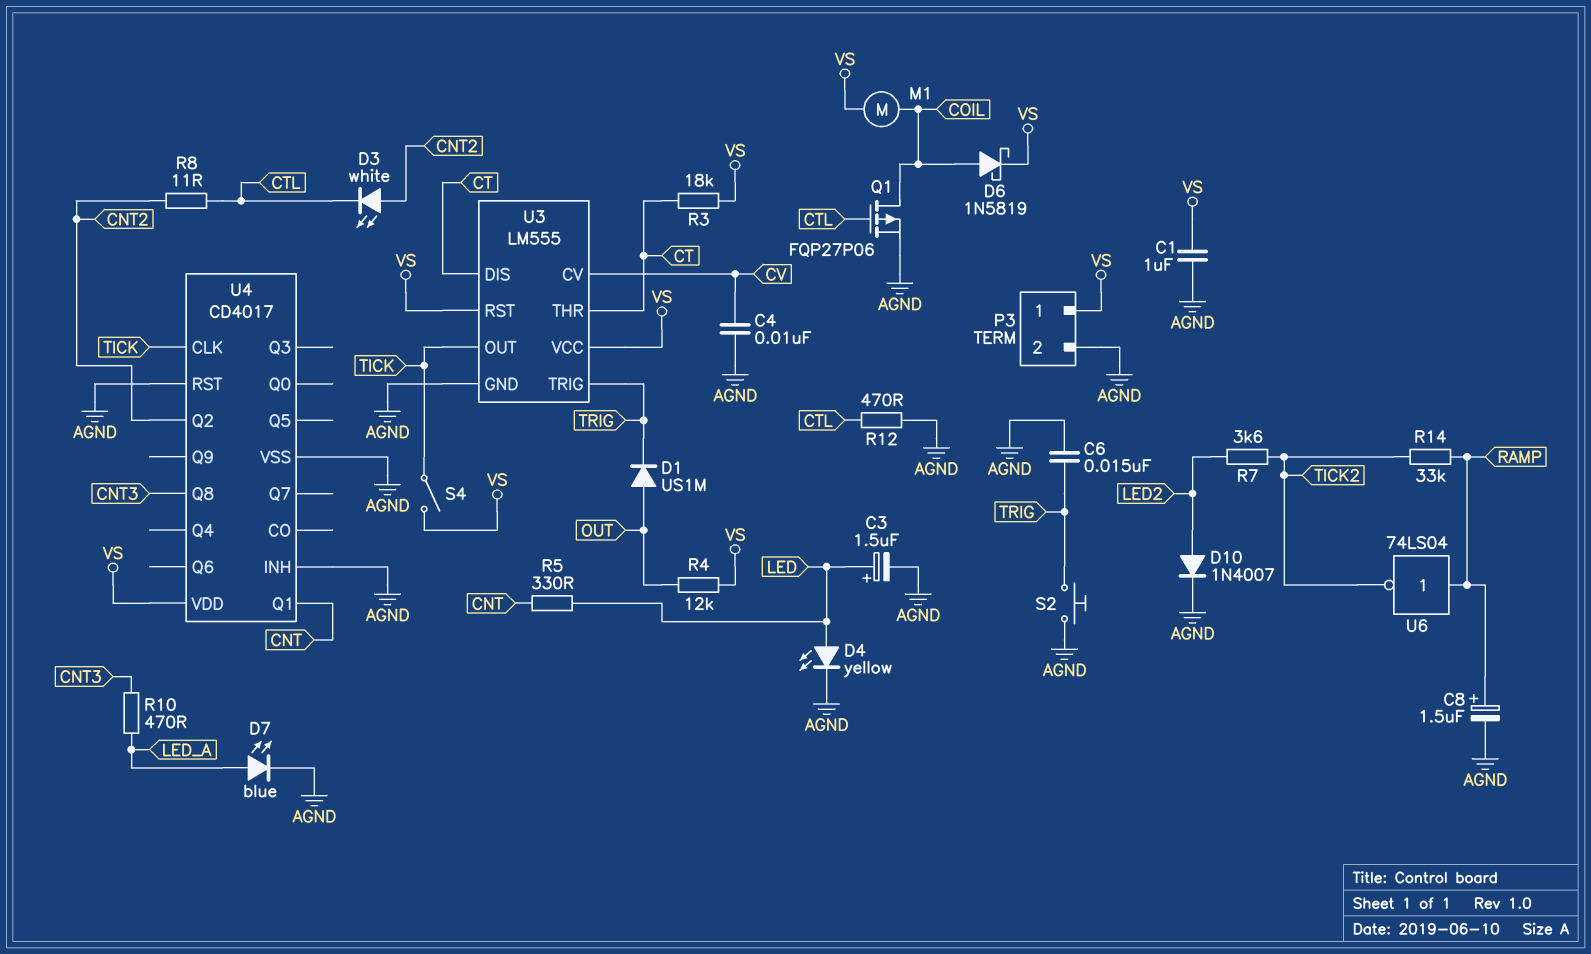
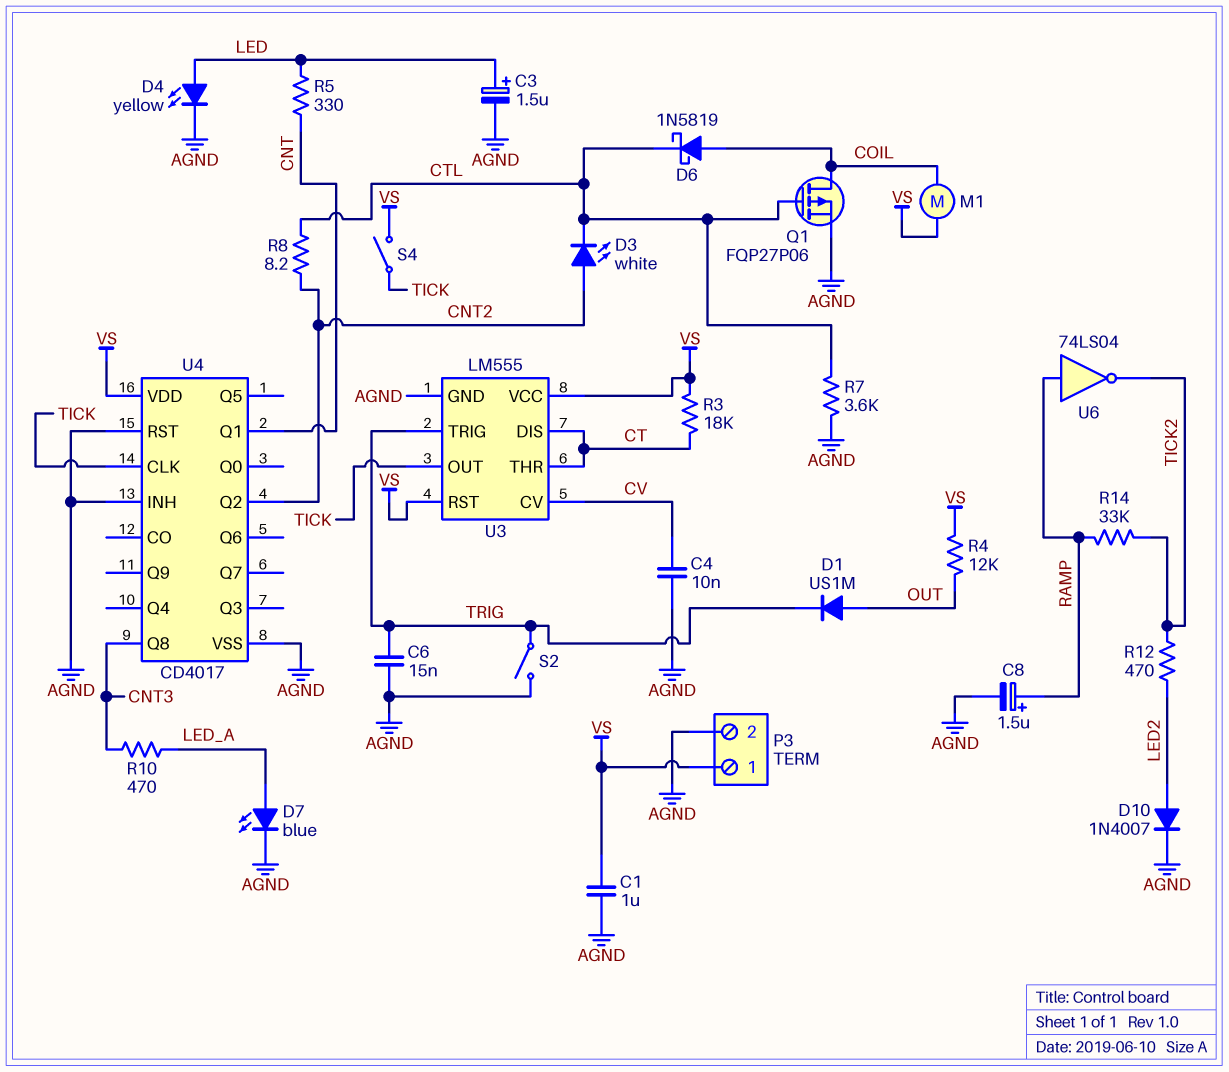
D6: schottky 1N5819 (A COIL, K VS) -> schottky 1N5819 (A COIL, K CTL)
R7: 3.6k (LED2, TICK2) -> 3.6k (AGND, CTL)
R8: 11 (CNT2, CTL) -> 8.2 (CNT2, CTL)
R12: 470 (AGND, CTL) -> 470 (LED2, TICK2)
S2: button (AGND, TRIG) -> switch (AGND, TRIG)

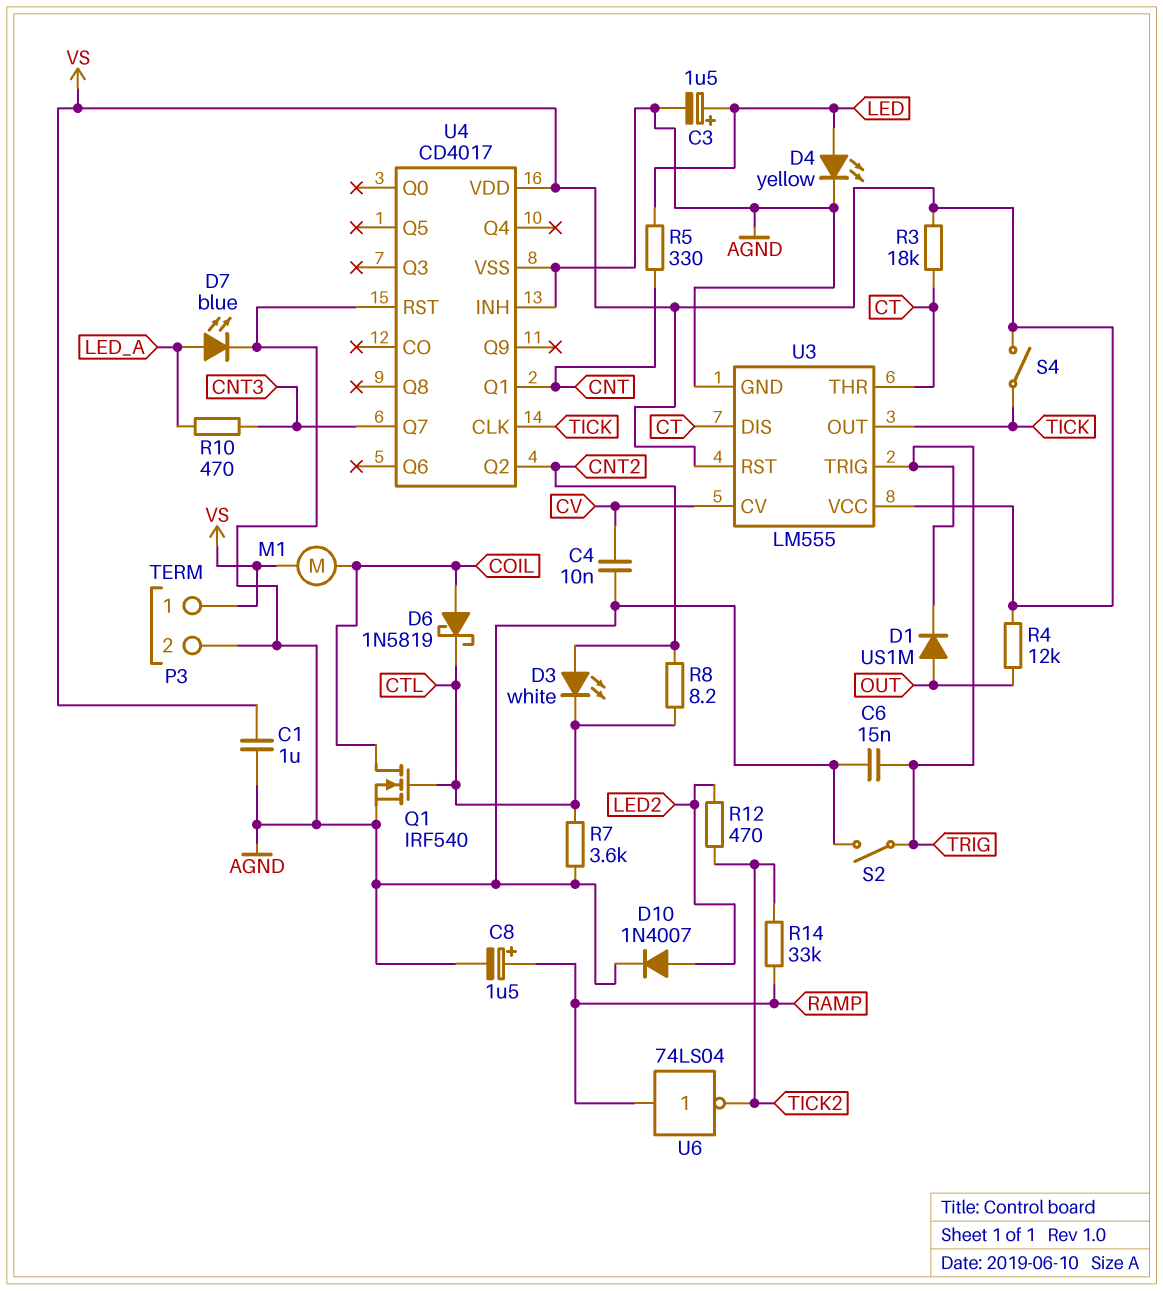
Q1: PMOS FQP27P06 (G CTL, D COIL, S AGND) -> NMOS IRF540 (G CTL, D COIL, S AGND)
U4 pin Q7: none -> CNT3
U4 pin Q8: CNT3 -> none

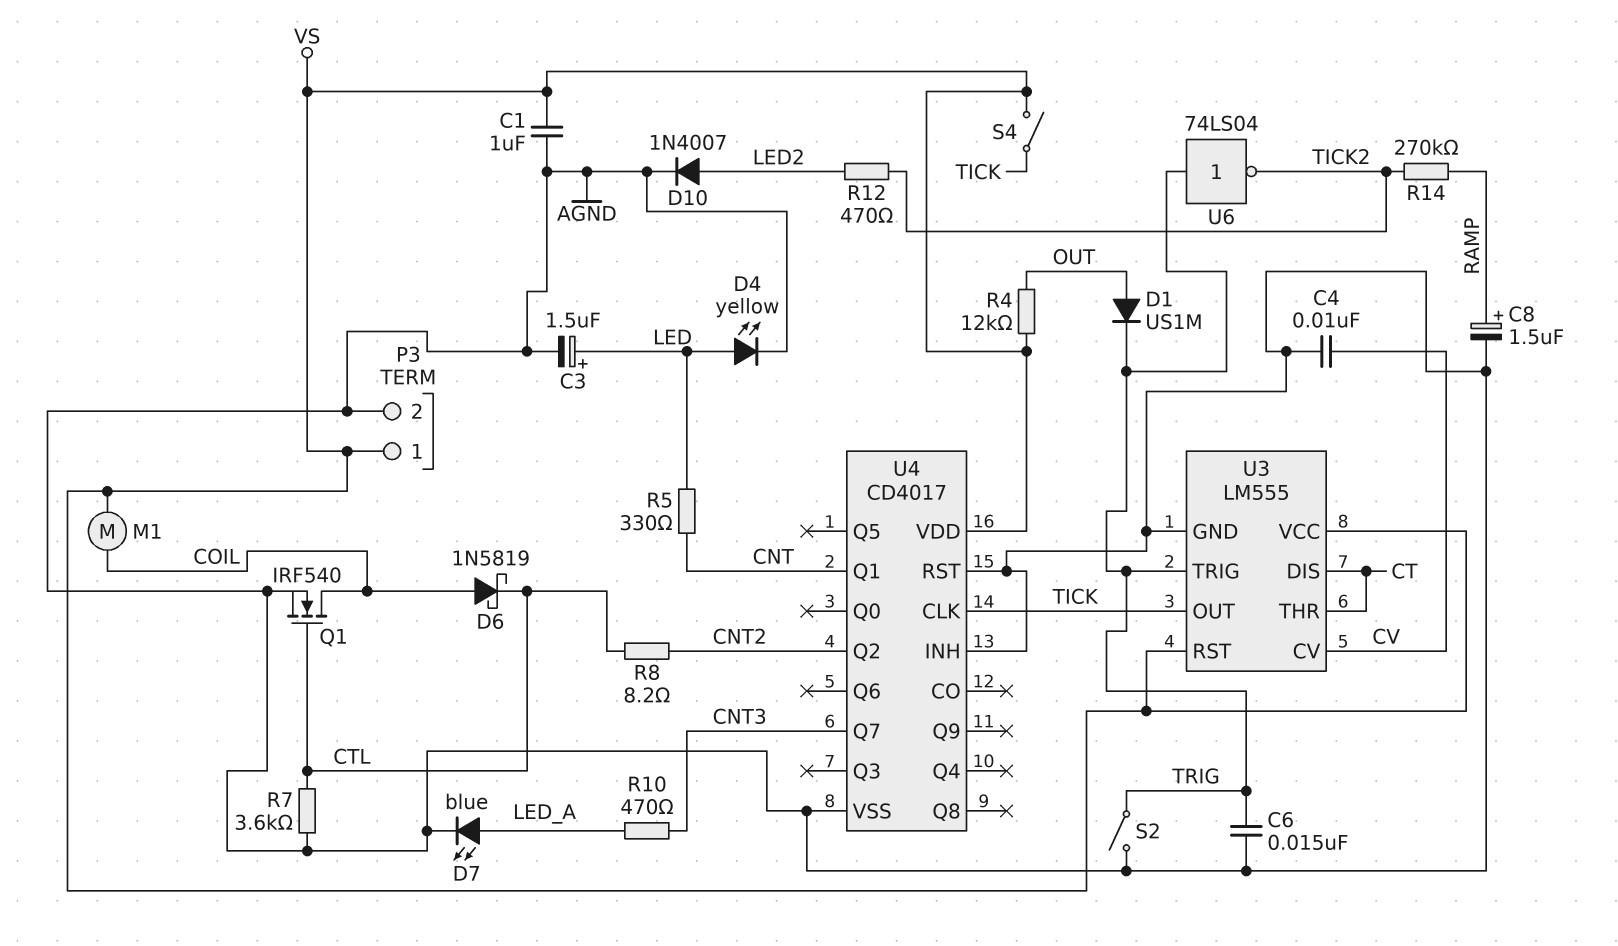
D3: LED white (A CNT2, K CTL) -> none
R3: 18k (CT, VS) -> none
R14: 33k (RAMP, TICK2) -> 270k (RAMP, TICK2)
U6: NOT 74LS04 (in RAMP, out TICK2) -> NOT 74LS04 (in TRIG, out TICK2)

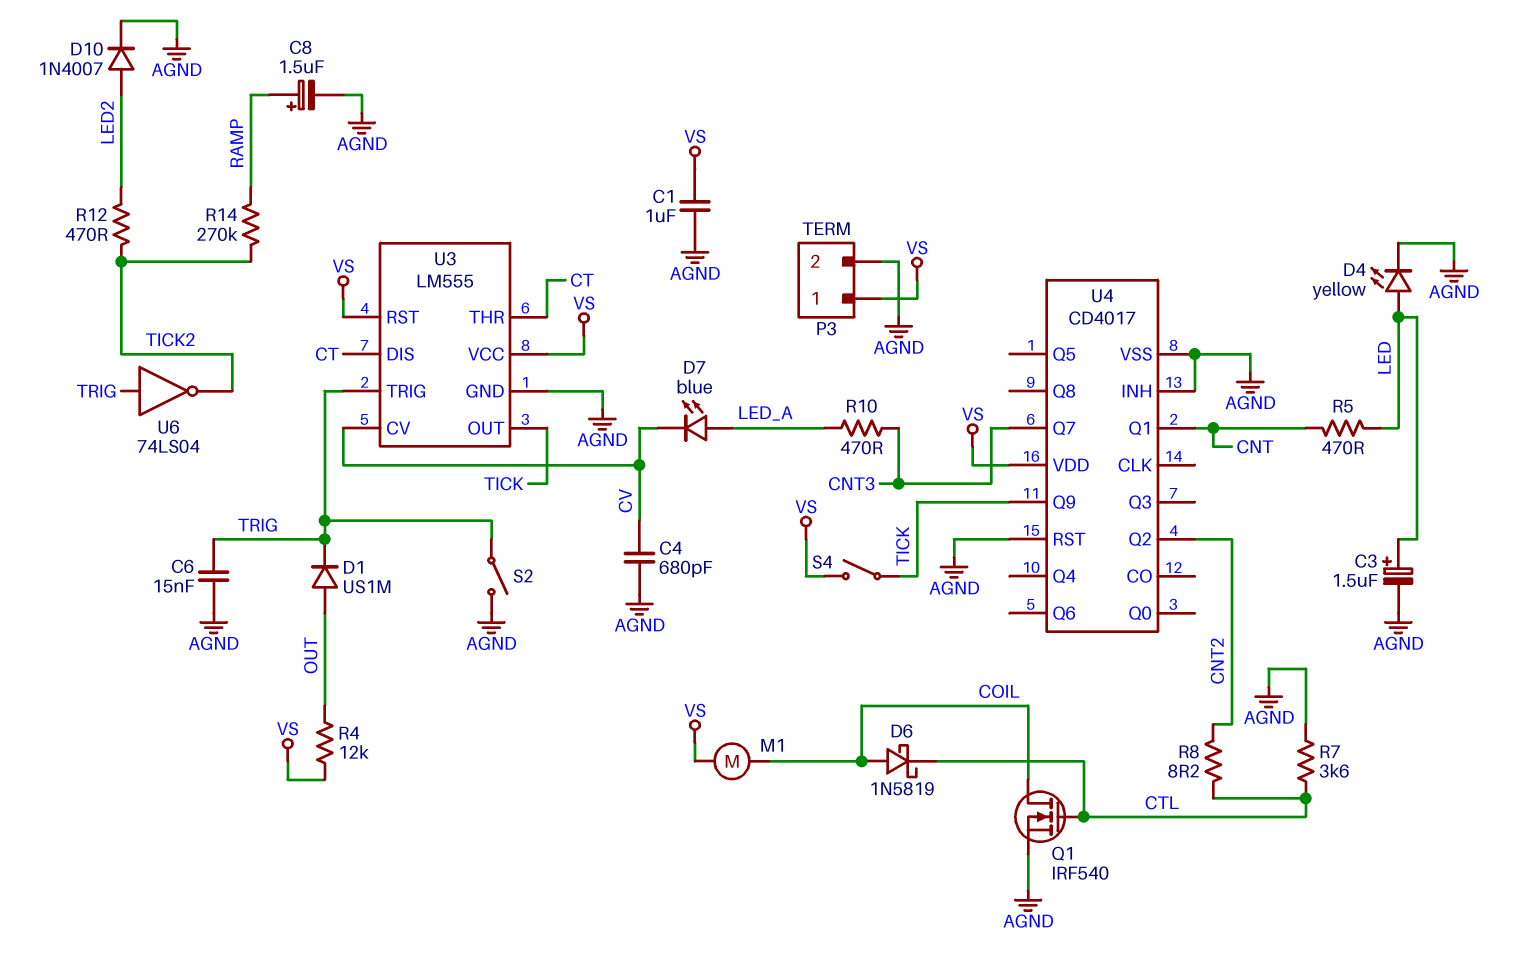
C4: 10nF (AGND, CV) -> 680pF (AGND, CV)
D7: LED blue (A LED_A, K AGND) -> LED blue (A LED_A, K CV)
R5: 330 (CNT, LED) -> 470 (CNT, LED)
U4 pin CLK: TICK -> none
U4 pin Q9: none -> TICK

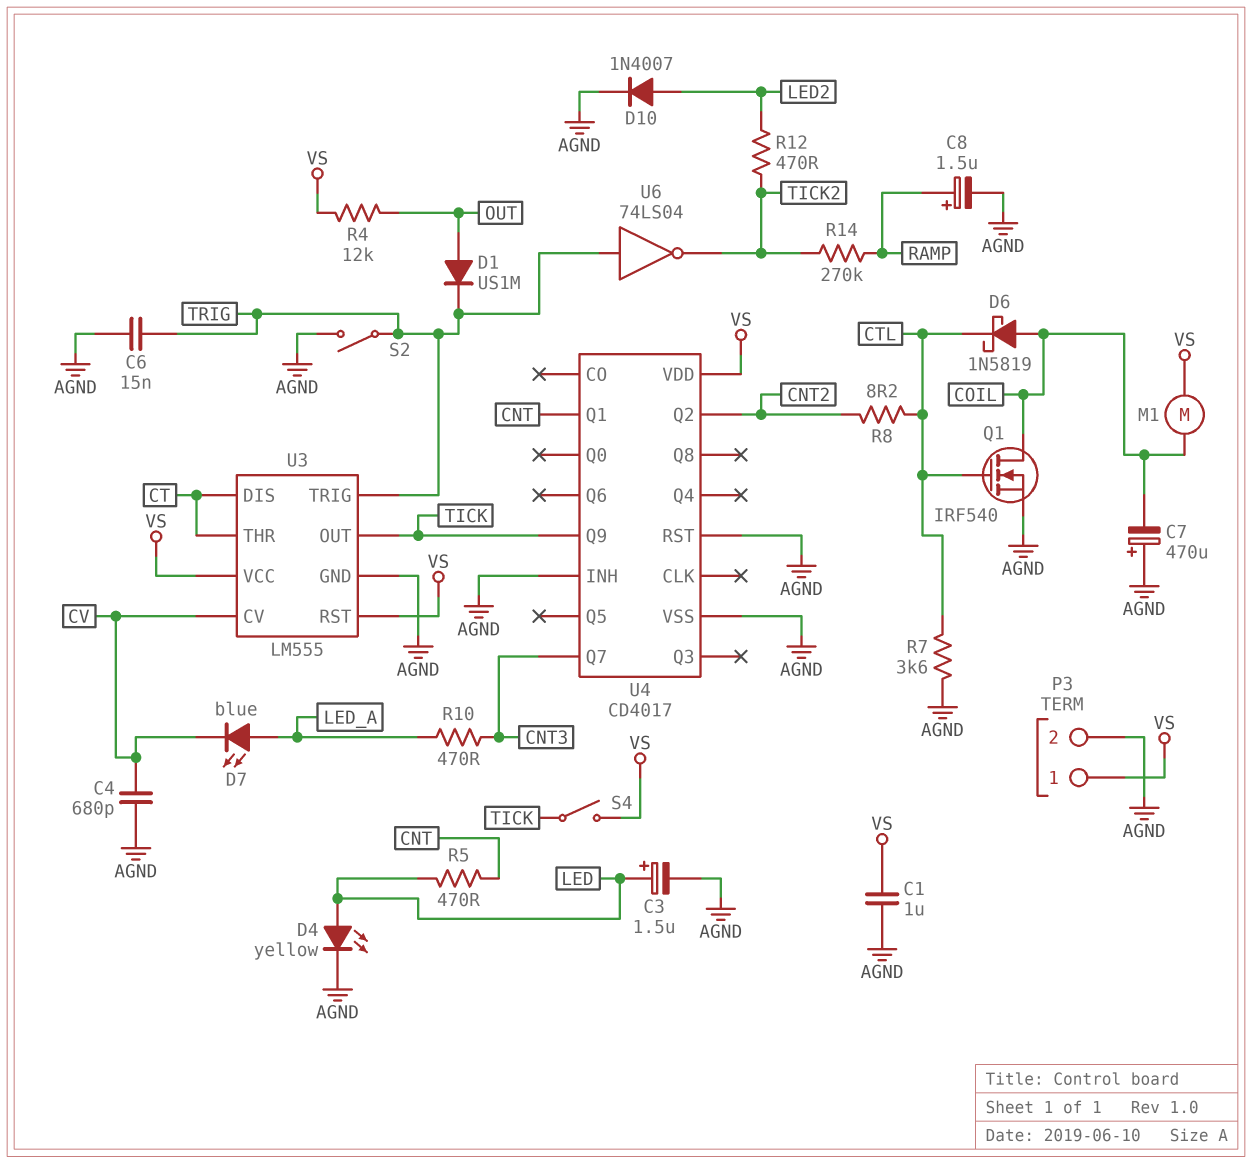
C7: none -> 470uF (plus AGND, minus COIL)

